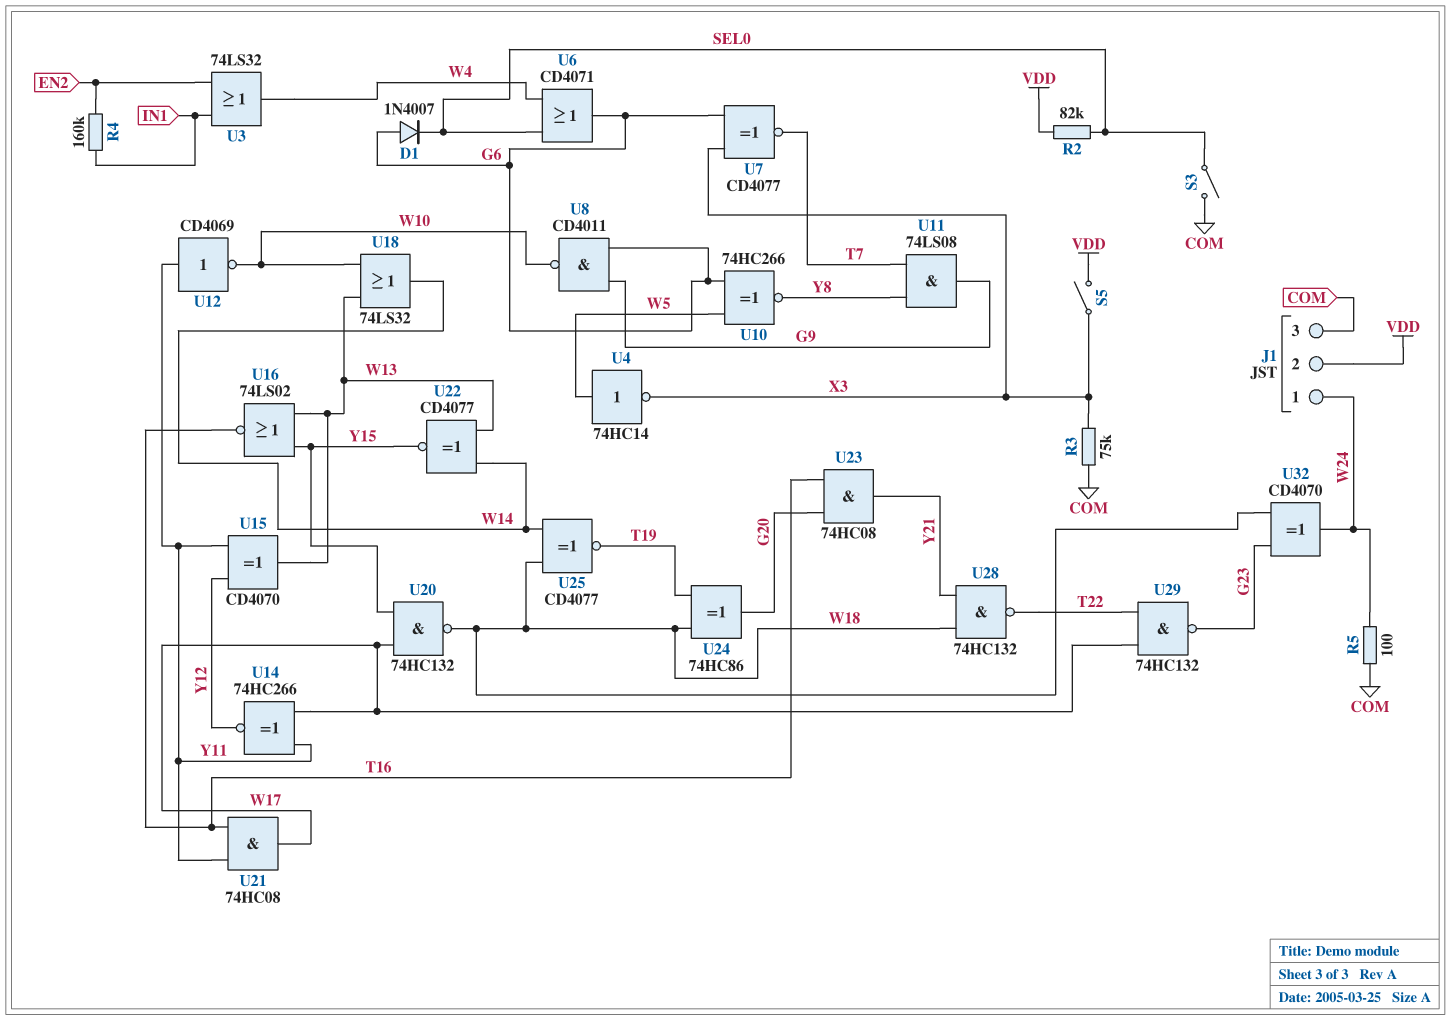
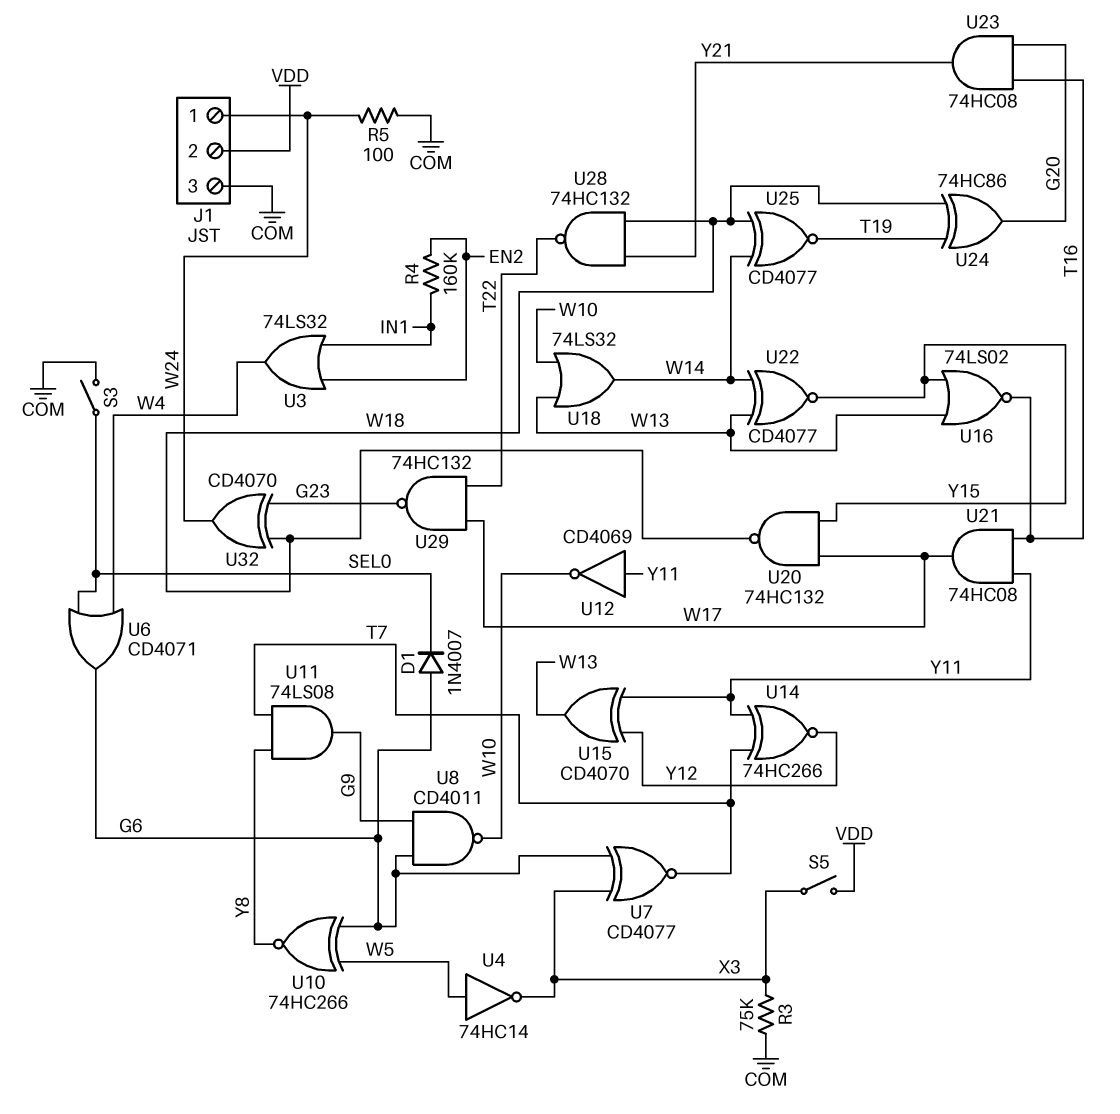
R2: 82k (SEL0, VDD) -> none
U14: XNOR 74HC266 (in W17, in Y11, out Y12) -> XNOR 74HC266 (in T7, in Y11, out Y12)

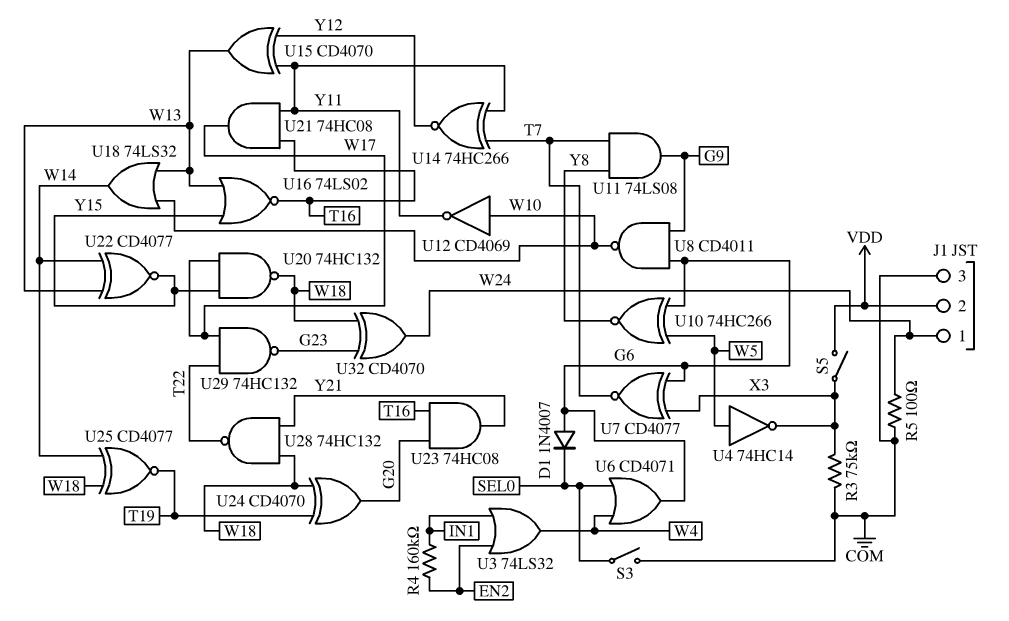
U12: NOT CD4069 (in Y11, out W10) -> NOT CD4069 (in W10, out Y11)
U24: XOR 74HC86 (in T19, in W18, out G20) -> XOR CD4070 (in T19, in W18, out G20)

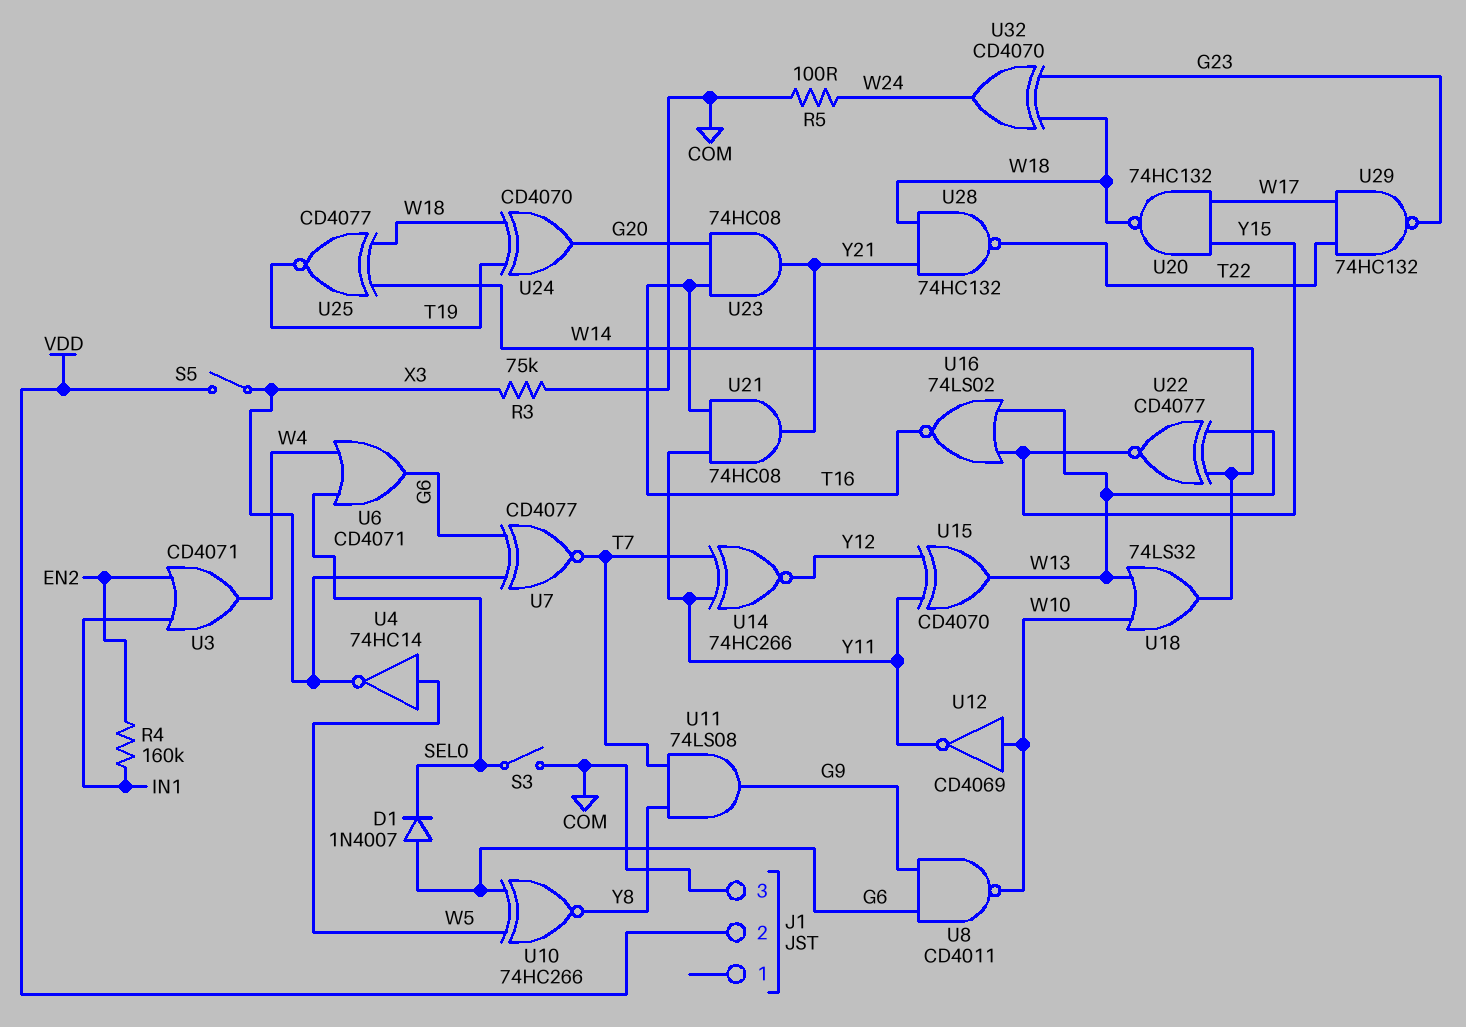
J1 pin 1: W24 -> none
U3: OR 74LS32 (in EN2, in IN1, out W4) -> OR CD4071 (in EN2, in IN1, out W4)
U21: AND 74HC08 (in T16, in Y11, out W17) -> AND 74HC08 (in T16, in Y11, out Y21)

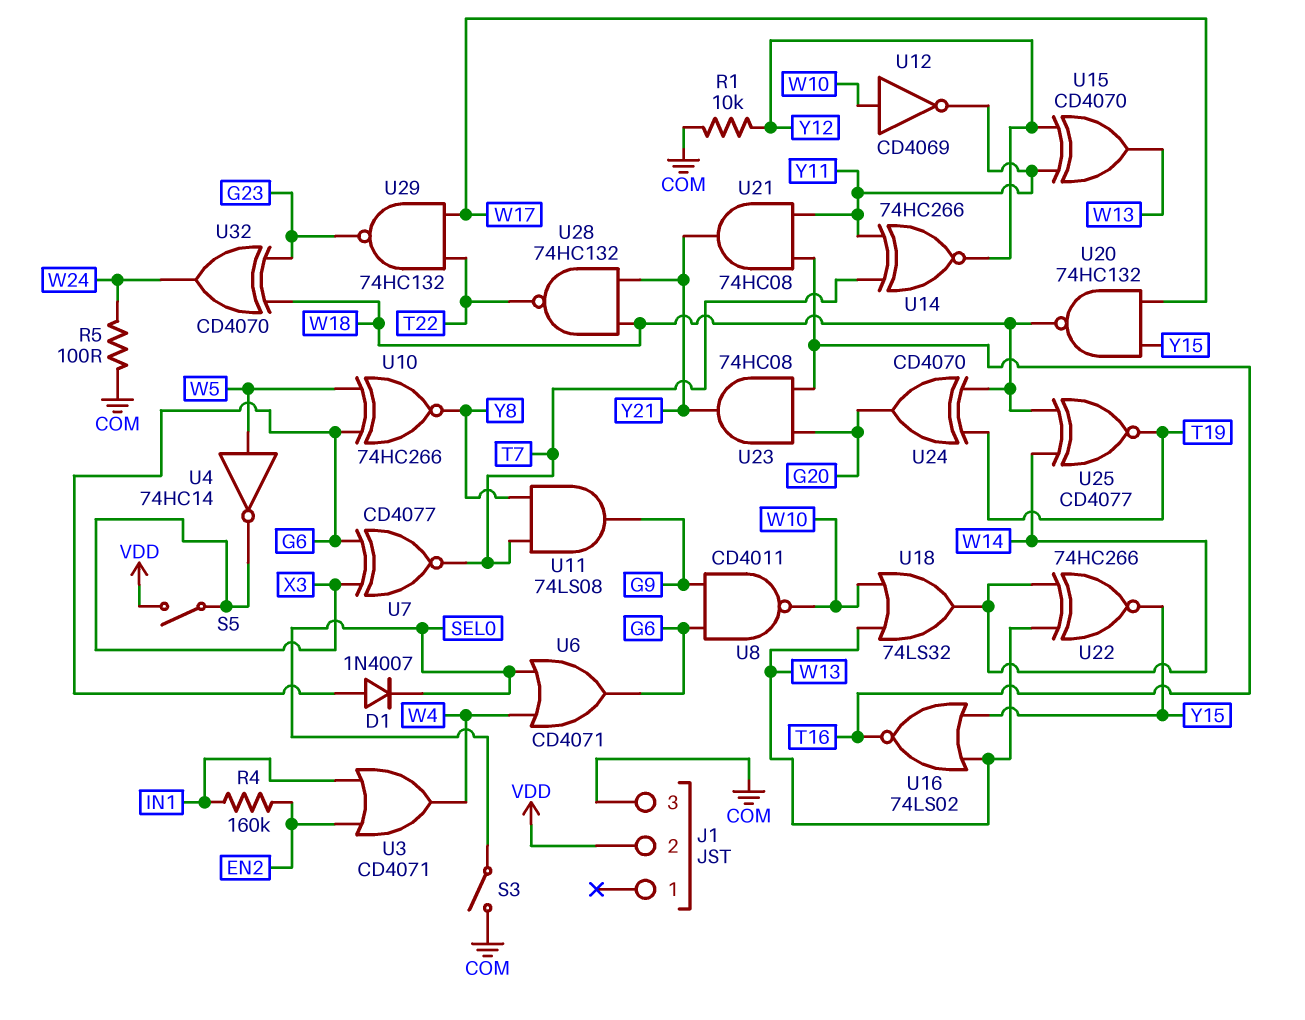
R1: none -> 10k (COM, Y12)
R3: 75k (COM, X3) -> none
U22: XNOR CD4077 (in W13, in W14, out Y15) -> XNOR 74HC266 (in W13, in W14, out Y15)

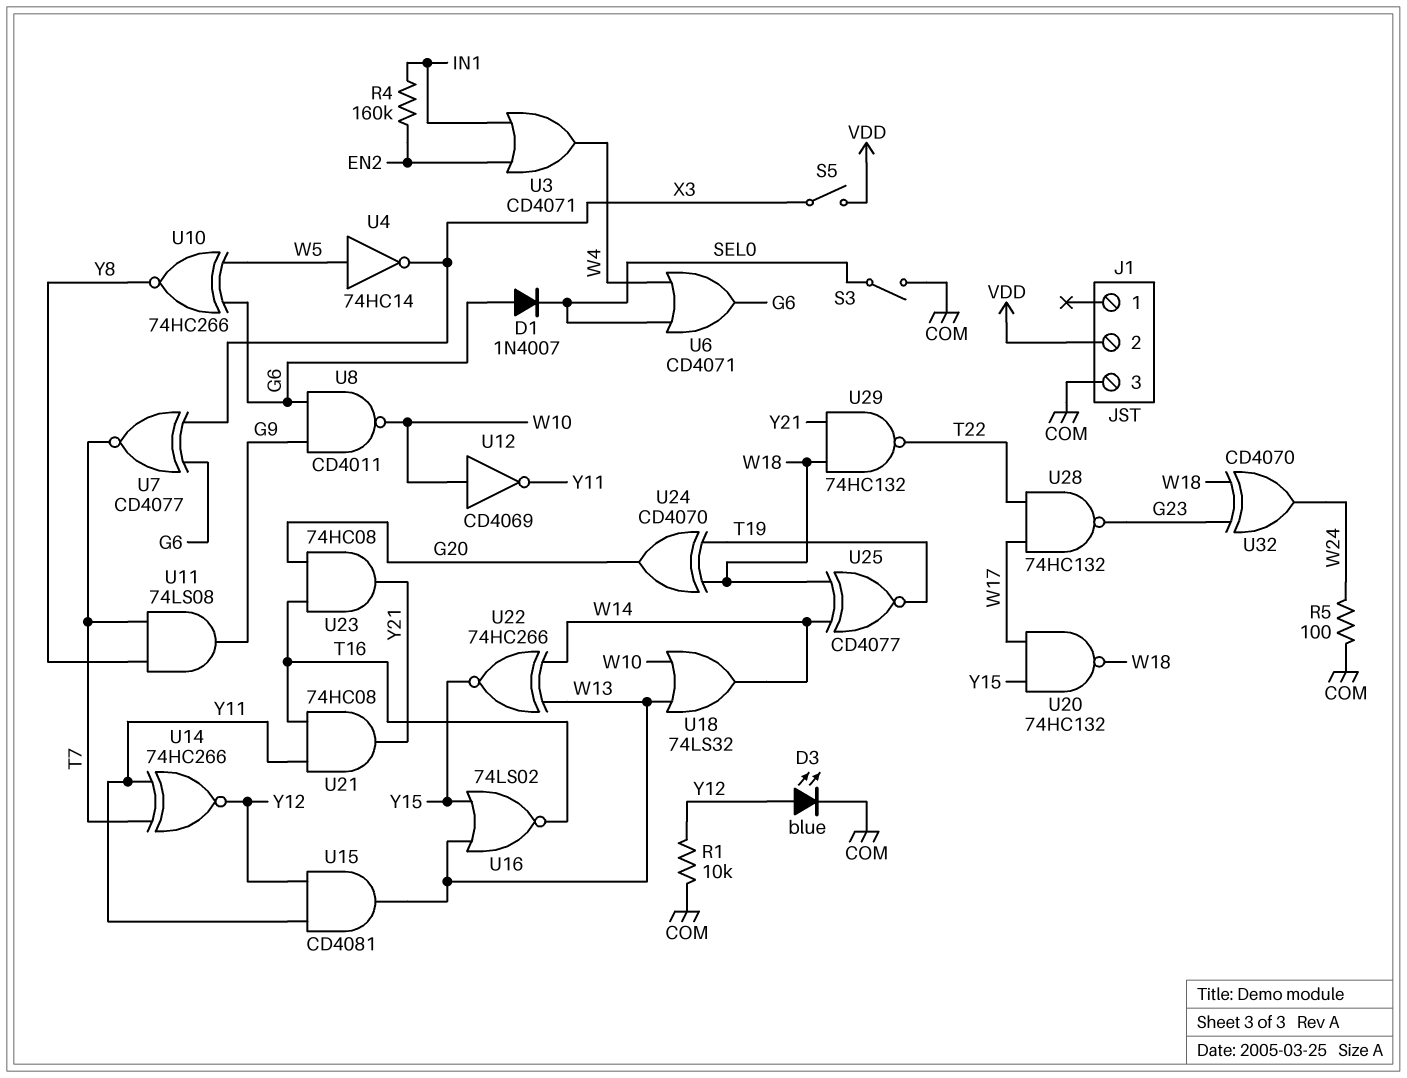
D3: none -> LED blue (A Y12, K COM)
U15: XOR CD4070 (in Y11, in Y12, out W13) -> AND CD4081 (in Y11, in Y12, out W13)
U28: NAND 74HC132 (in W18, in Y21, out T22) -> NAND 74HC132 (in T22, in W17, out G23)
U29: NAND 74HC132 (in T22, in W17, out G23) -> NAND 74HC132 (in W18, in Y21, out T22)

